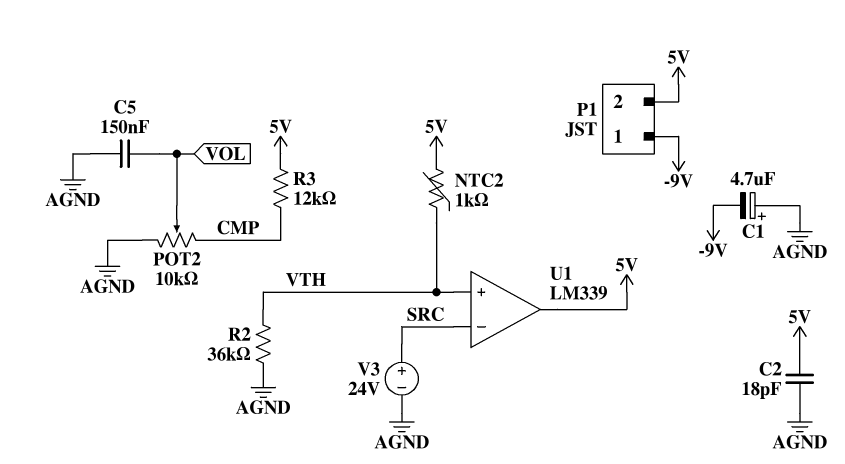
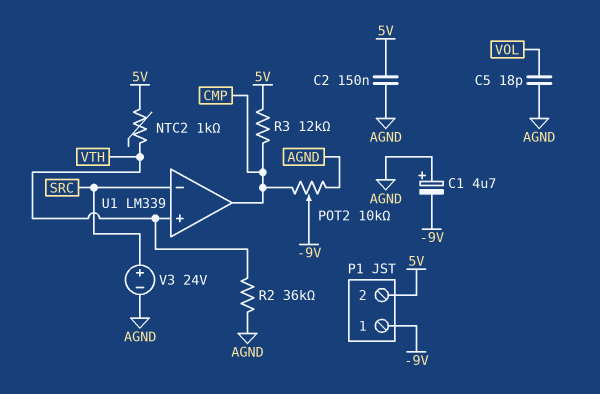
C2: 18pF (5V, AGND) -> 150nF (5V, AGND)
C5: 150nF (AGND, VOL) -> 18pF (AGND, VOL)
POT2: 10k (AGND, CMP, wiper VOL) -> 10k (AGND, CMP, wiper -9V)
U1 pin out: 5V -> CMP

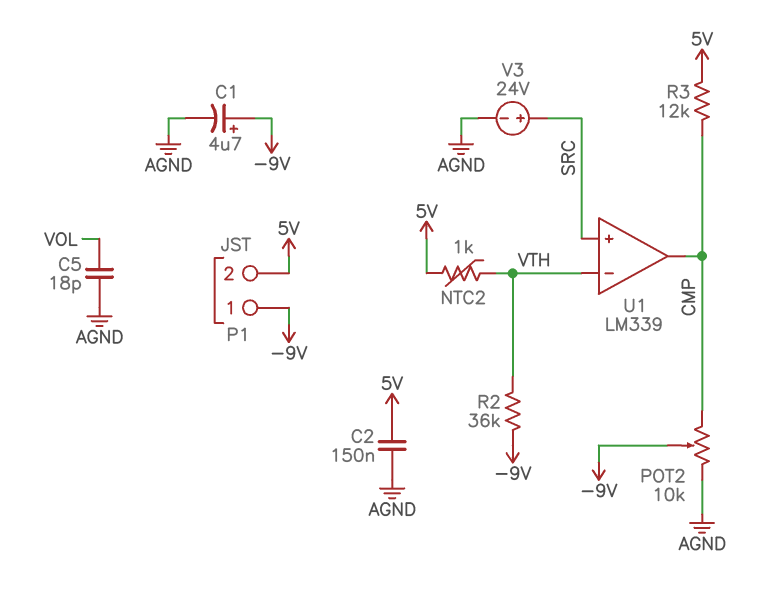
C1: 4.7uF (plus AGND, minus -9V) -> 4.7uF (plus -9V, minus AGND)
R2: 36k (AGND, VTH) -> 36k (-9V, VTH)
U1 pin in+: VTH -> SRC
U1 pin in-: SRC -> VTH

